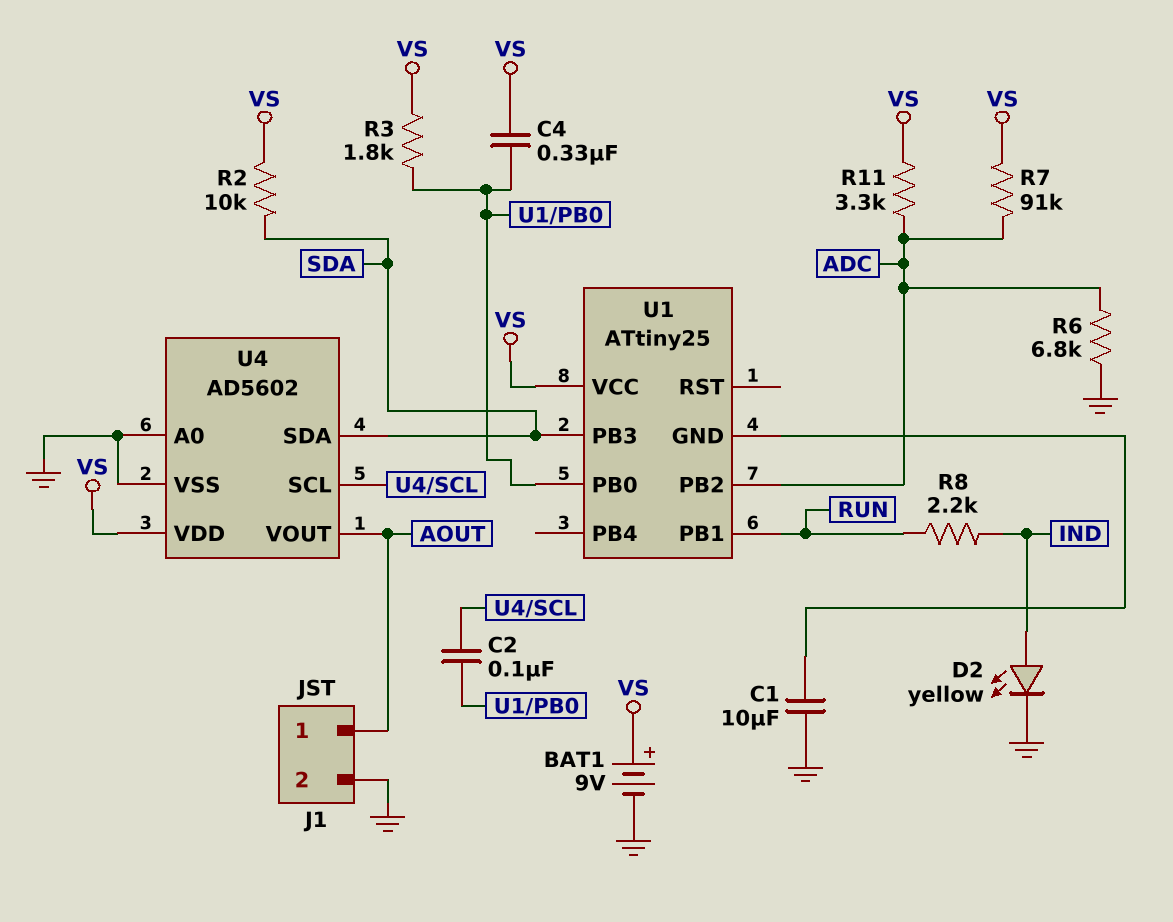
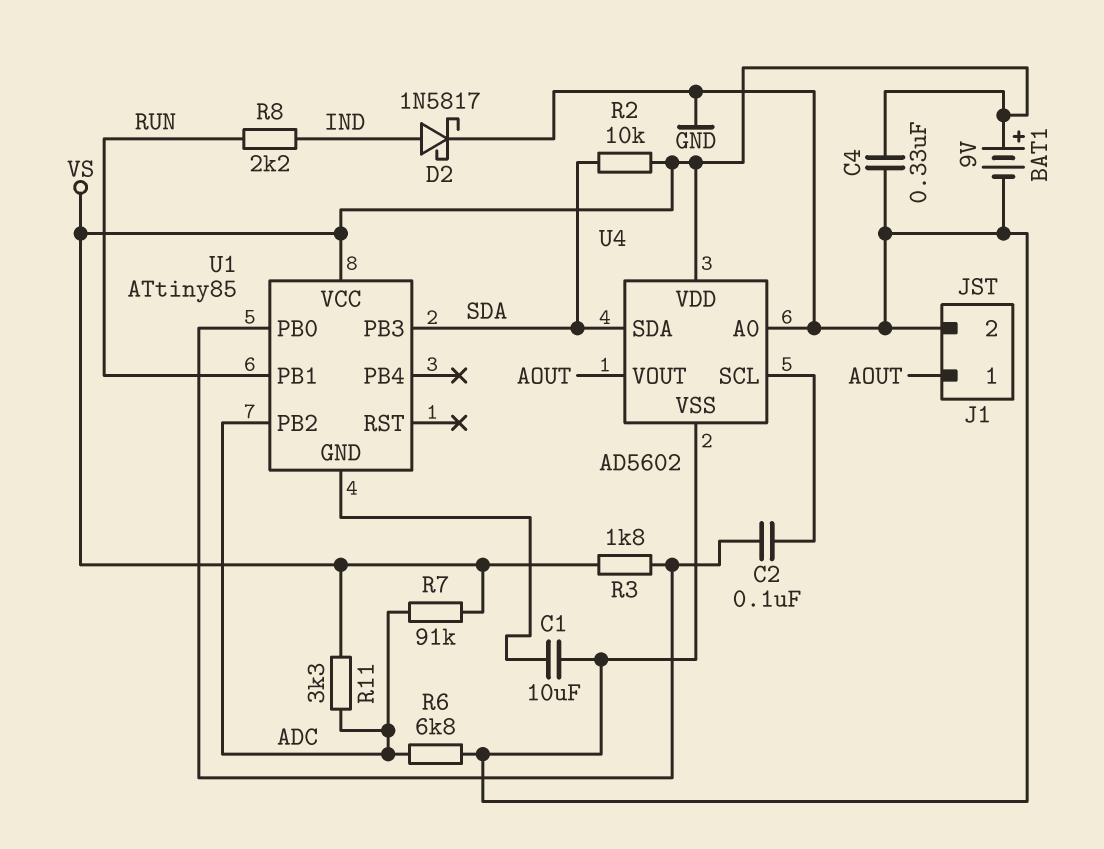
C4: 330nF (U1/PB0, VS) -> 330nF (GND, VS)
D2: LED yellow (A IND, K GND) -> schottky 1N5817 (A IND, K GND)
U1: ATtiny25 -> ATtiny85

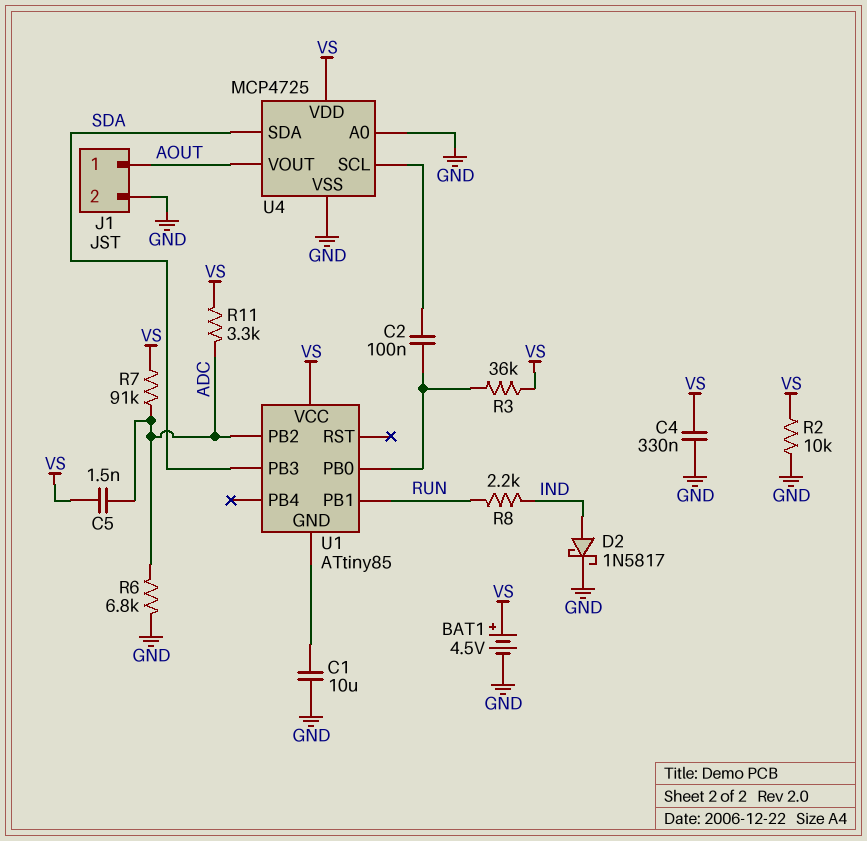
BAT1: 9V (plus VS, minus GND) -> 4.5V (plus VS, minus GND)
C5: none -> 1.5nF (ADC, VS)
R2: 10k (SDA, VS) -> 10k (GND, VS)
R3: 1.8k (U1/PB0, VS) -> 36k (U1/PB0, VS)
U4: AD5602 -> MCP4725

